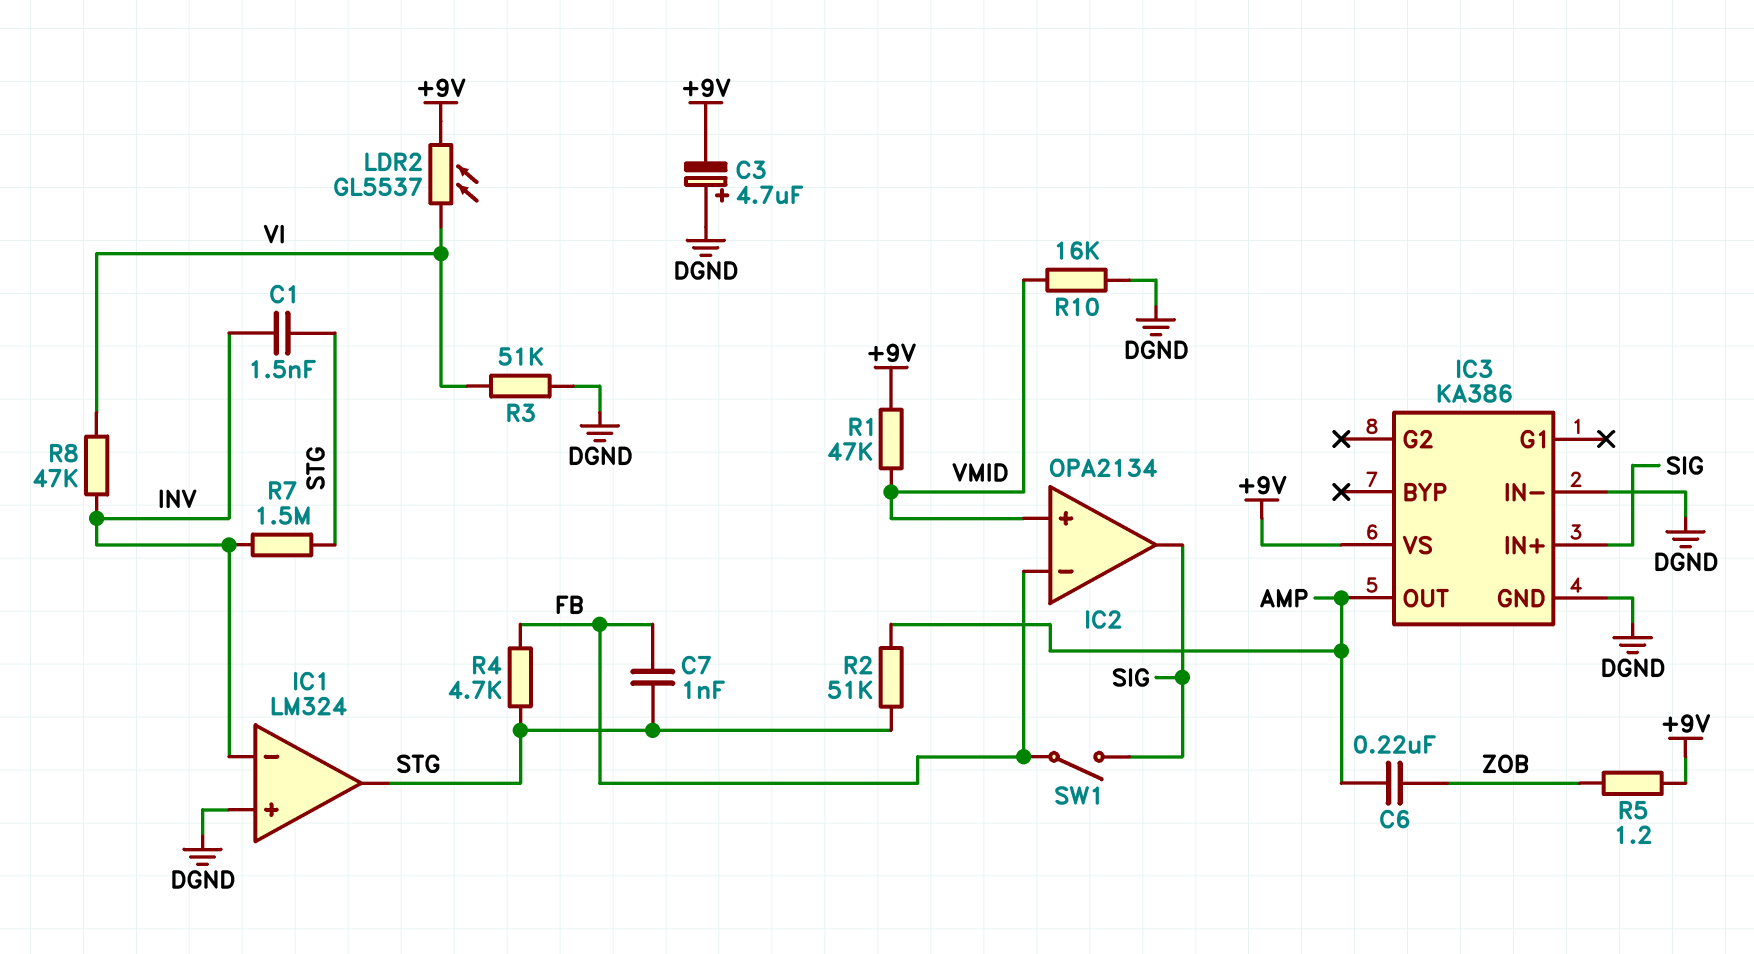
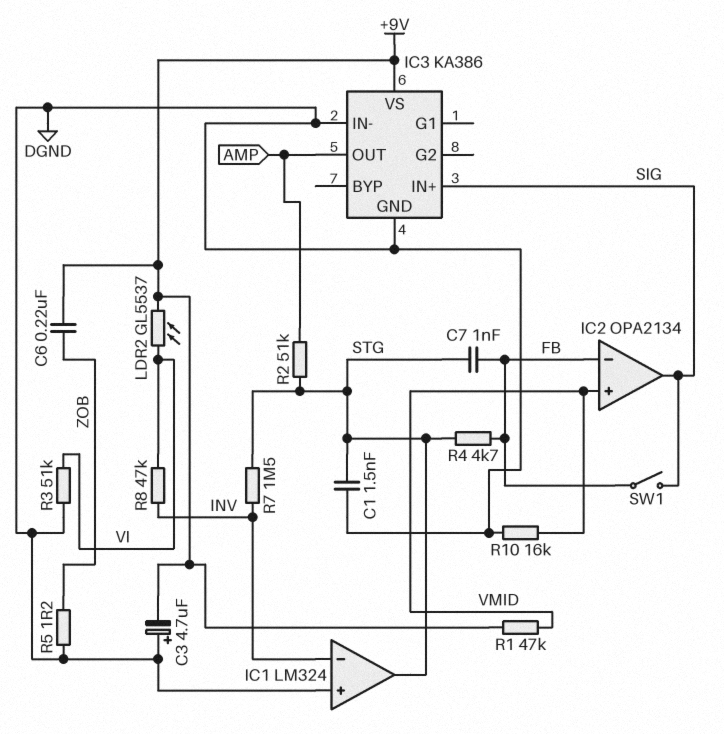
C1: 1.5nF (INV, STG) -> 1.5nF (DGND, STG)
C6: 220nF (AMP, ZOB) -> 220nF (+9V, ZOB)
R5: 1.2 (+9V, ZOB) -> 1.2 (DGND, ZOB)

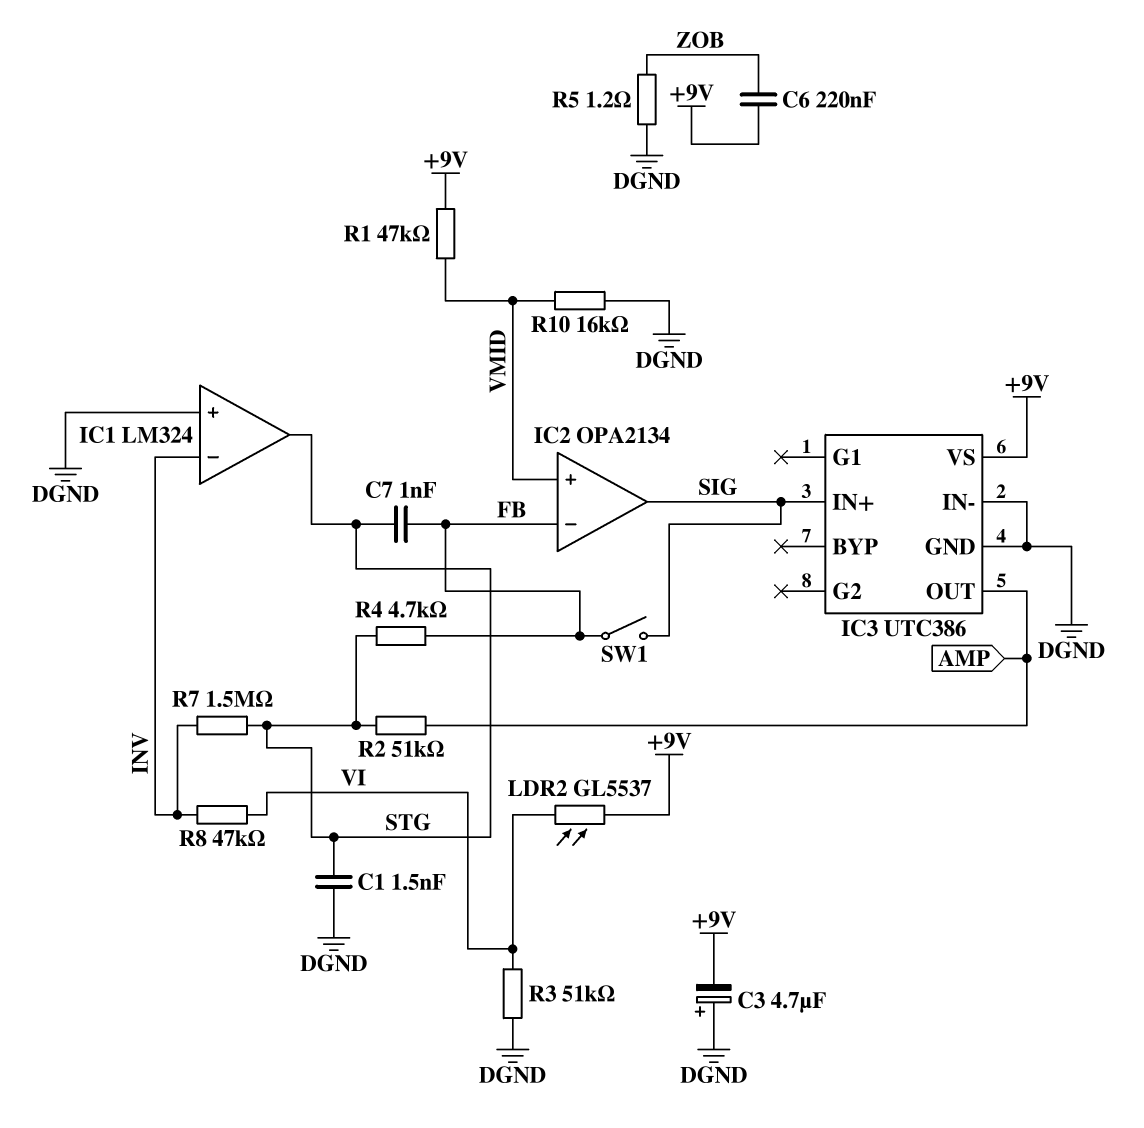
IC3: KA386 -> UTC386

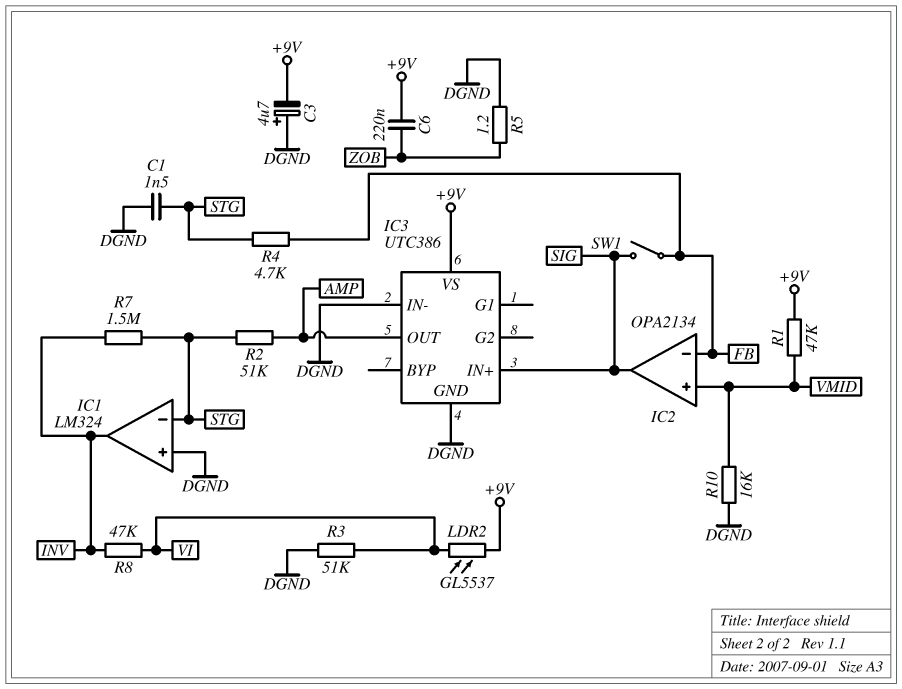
C7: 1nF (FB, STG) -> none
IC1 pin in-: INV -> STG
IC1 pin out: STG -> INV

